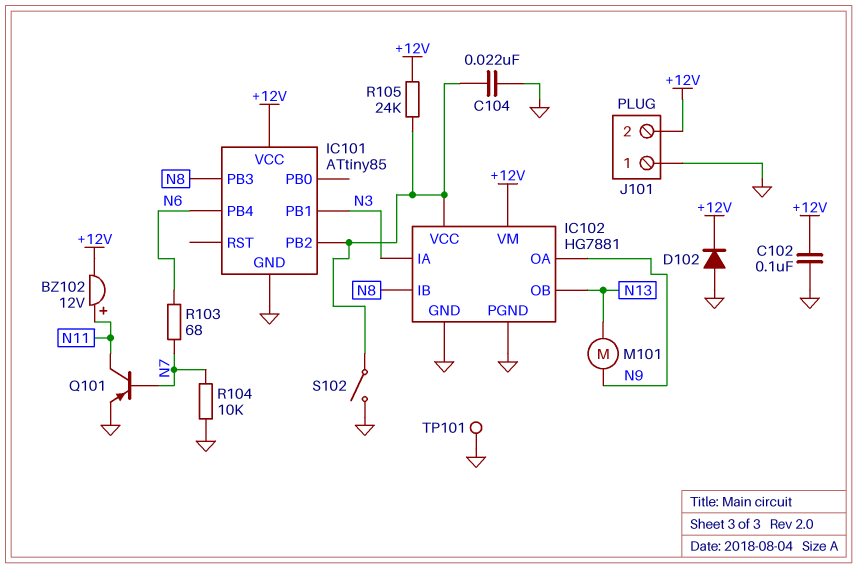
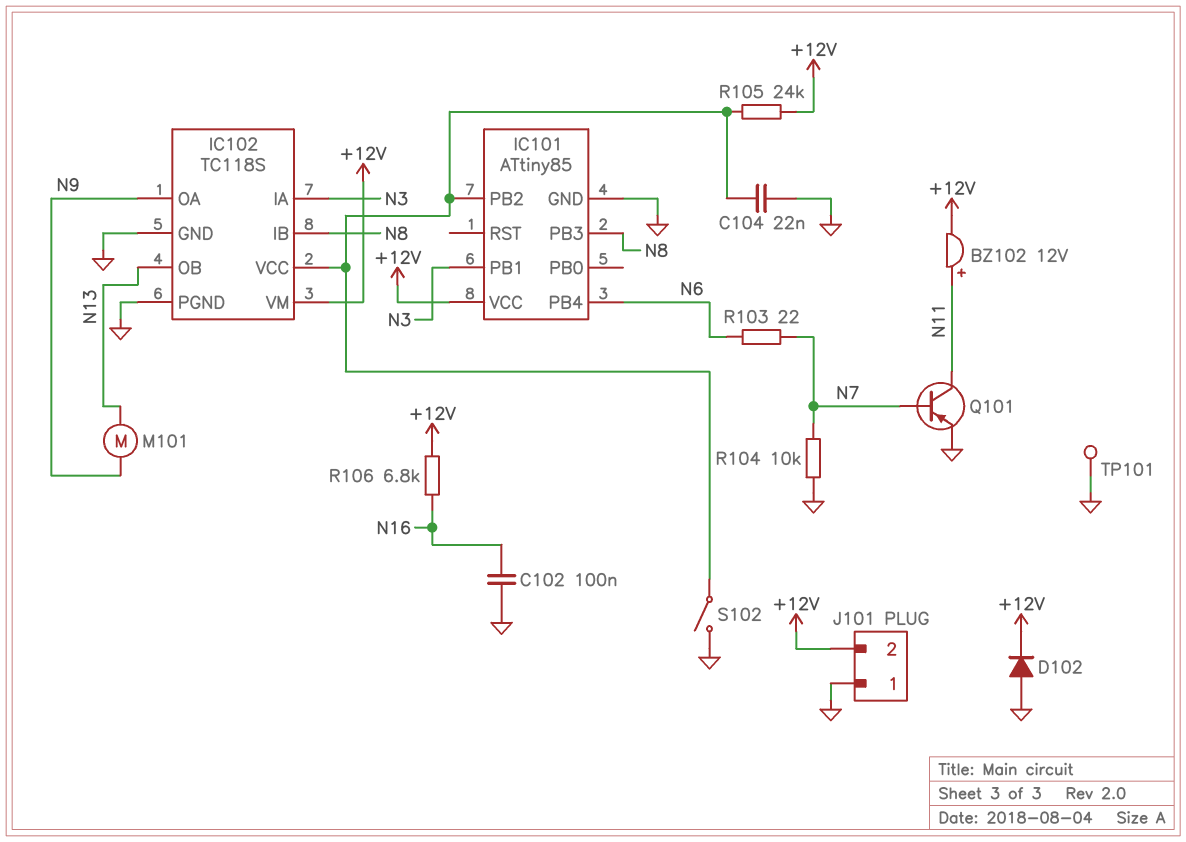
C102: 100nF (+12V, GND) -> 100nF (GND, N16)
IC102: HG7881 -> TC118S
R103: 68 (N6, N7) -> 22 (N6, N7)
R106: none -> 6.8k (+12V, N16)

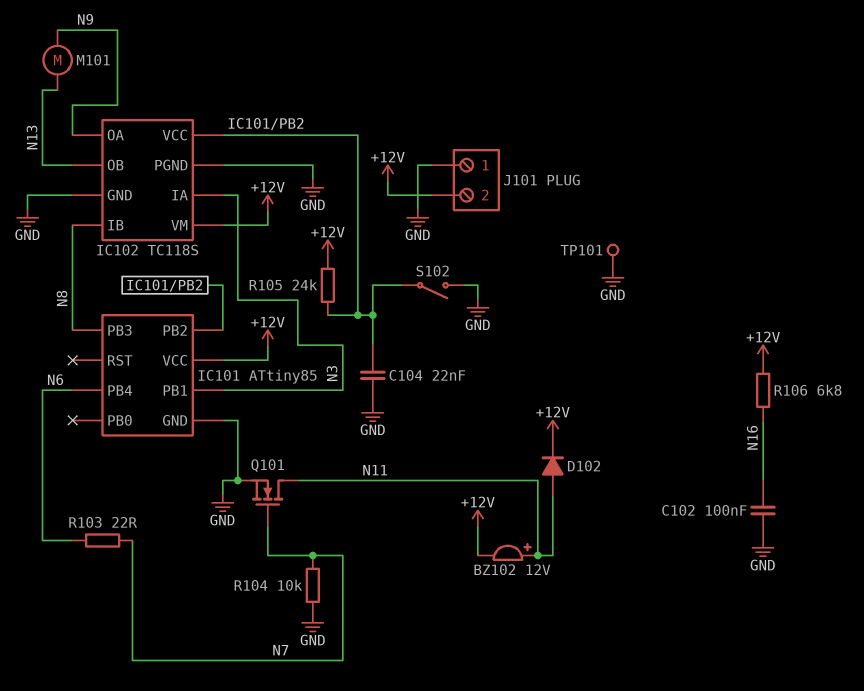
D102: diode (A GND, K +12V) -> diode (A N11, K +12V)
Q101: PNP (B N7, C N11, E GND) -> NMOS (G N7, D N11, S GND)

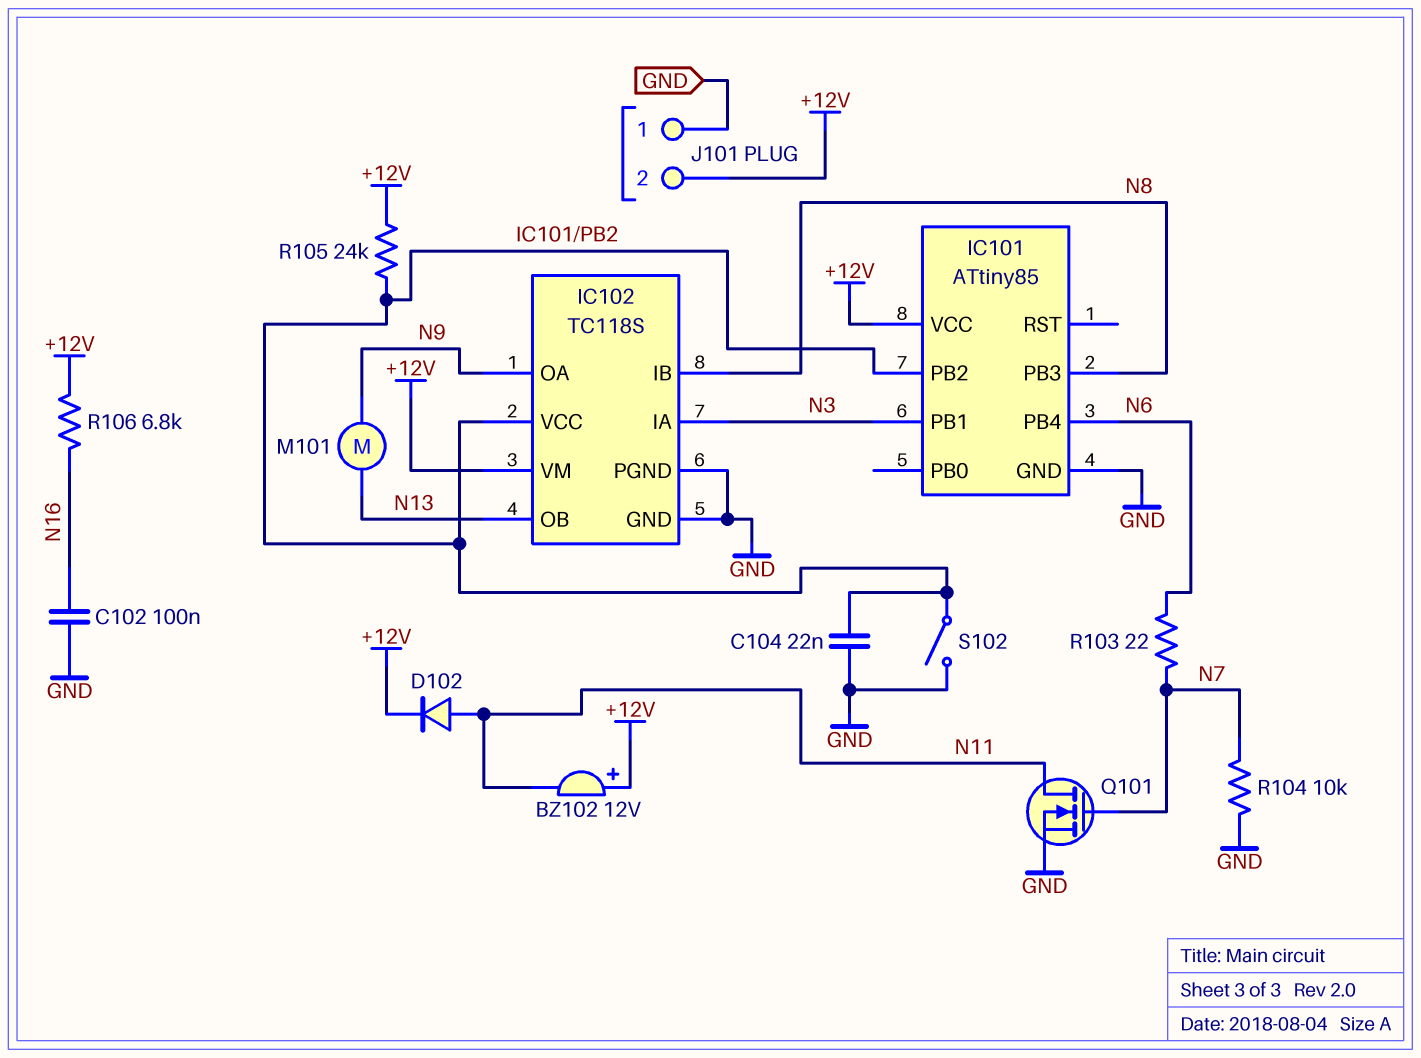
BZ102: buzzer 12V (plus N11, minus +12V) -> buzzer 12V (plus +12V, minus N11)
TP101: test point (GND) -> none

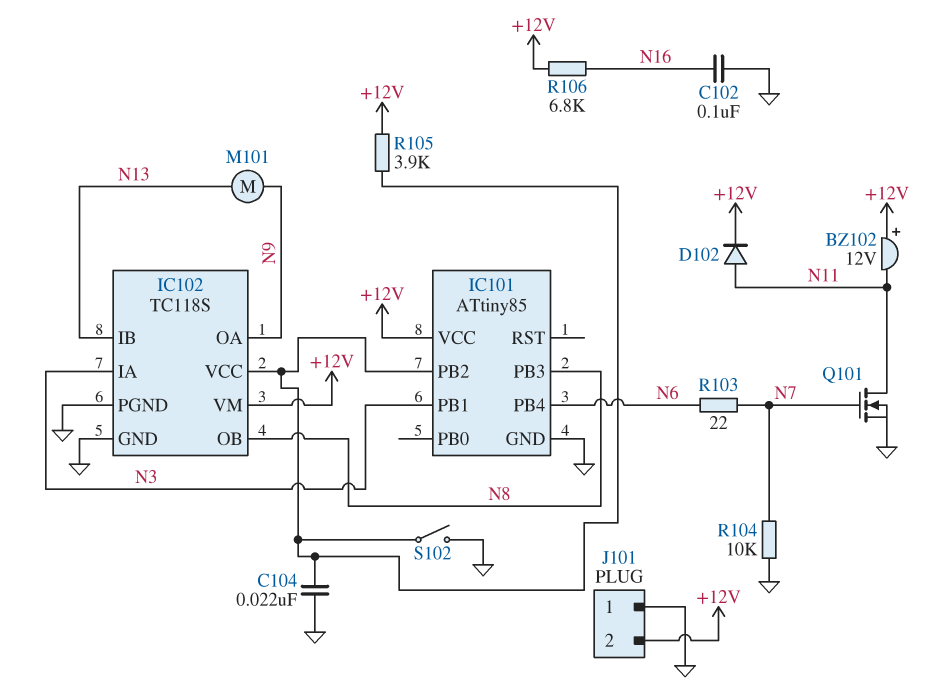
IC102 pin IB: N8 -> N13
IC102 pin OB: N13 -> N8
R105: 24k (+12V, IC101/PB2) -> 3.9k (+12V, IC101/PB2)

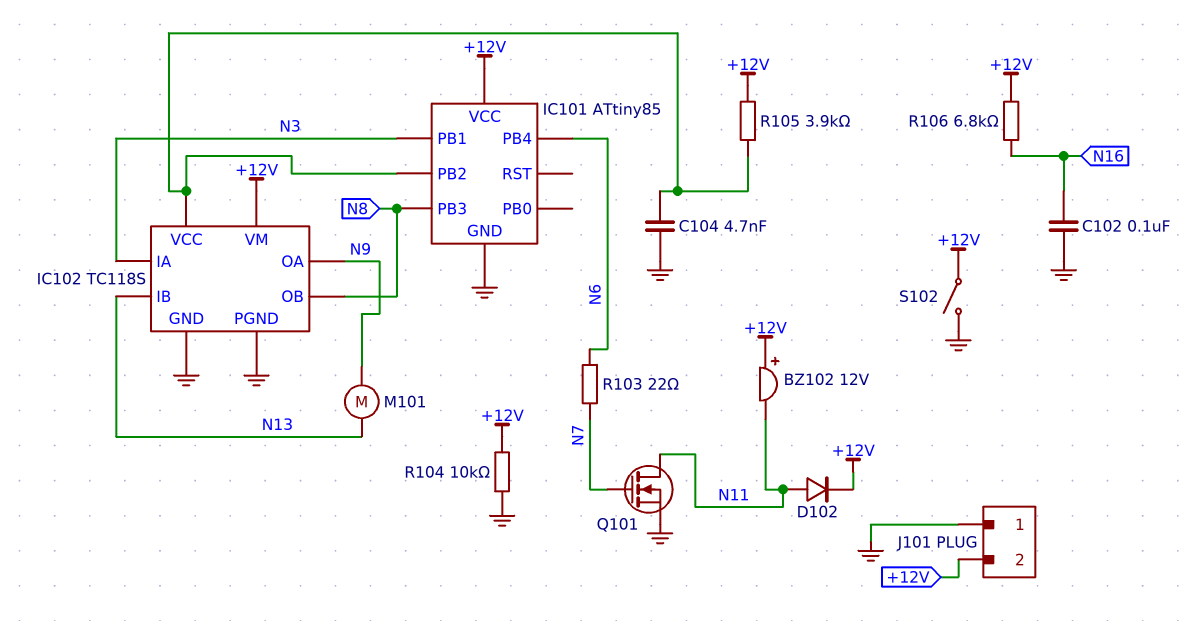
C104: 22nF (GND, IC101/PB2) -> 4.7nF (GND, IC101/PB2)
R104: 10k (GND, N7) -> 10k (+12V, GND)
S102: switch (GND, IC101/PB2) -> switch (+12V, GND)

